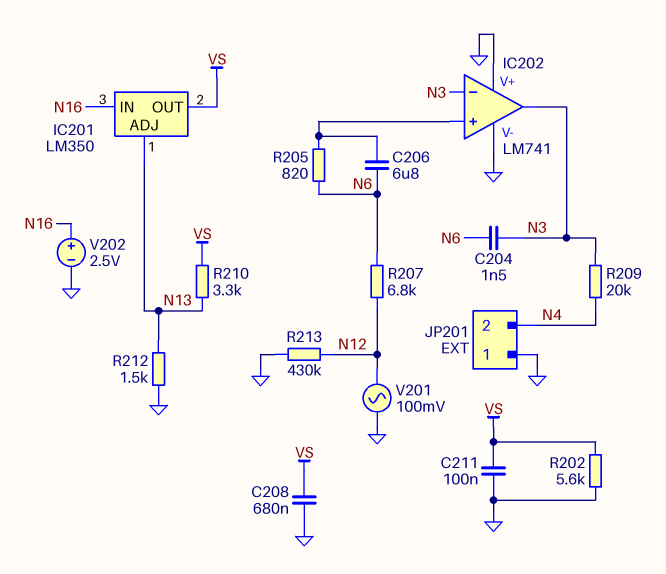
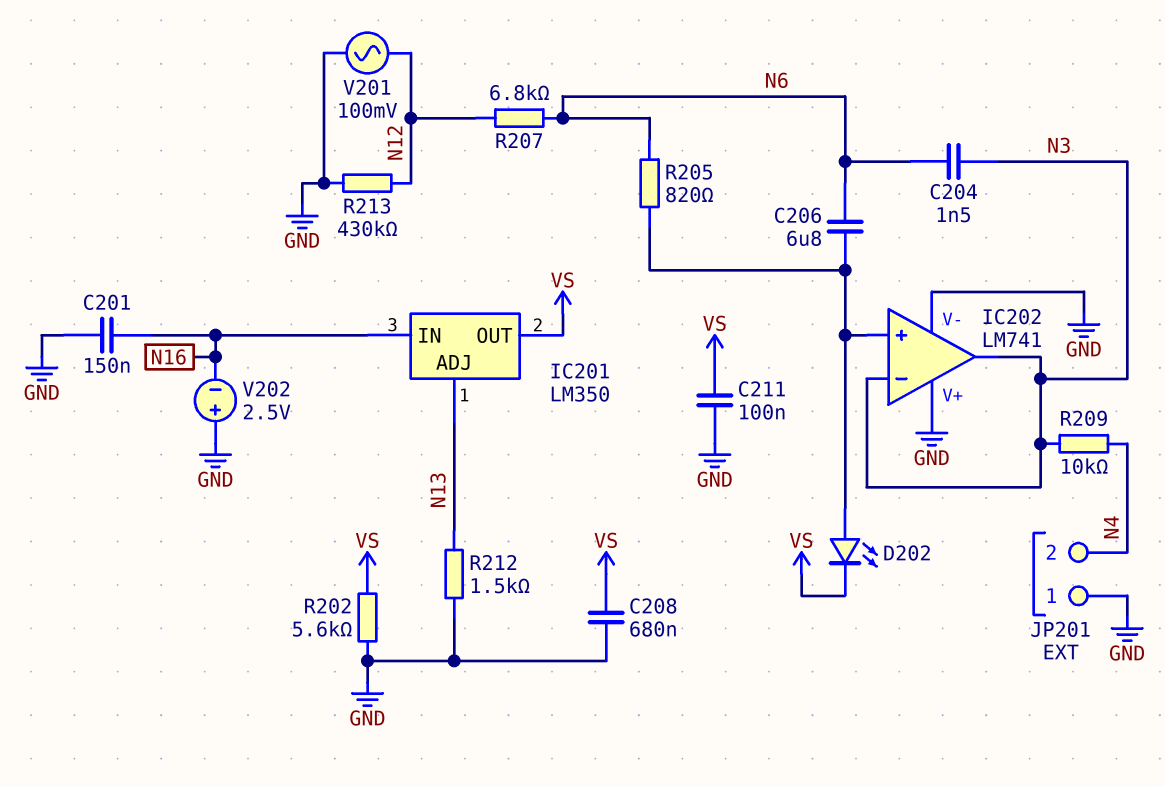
C201: none -> 150nF (GND, N16)
D202: none -> LED (A IC202/in+, K VS)
R209: 20k (N3, N4) -> 10k (N3, N4)
R210: 3.3k (N13, VS) -> none
V202: 2.5V (plus N16, minus GND) -> 2.5V (plus GND, minus N16)

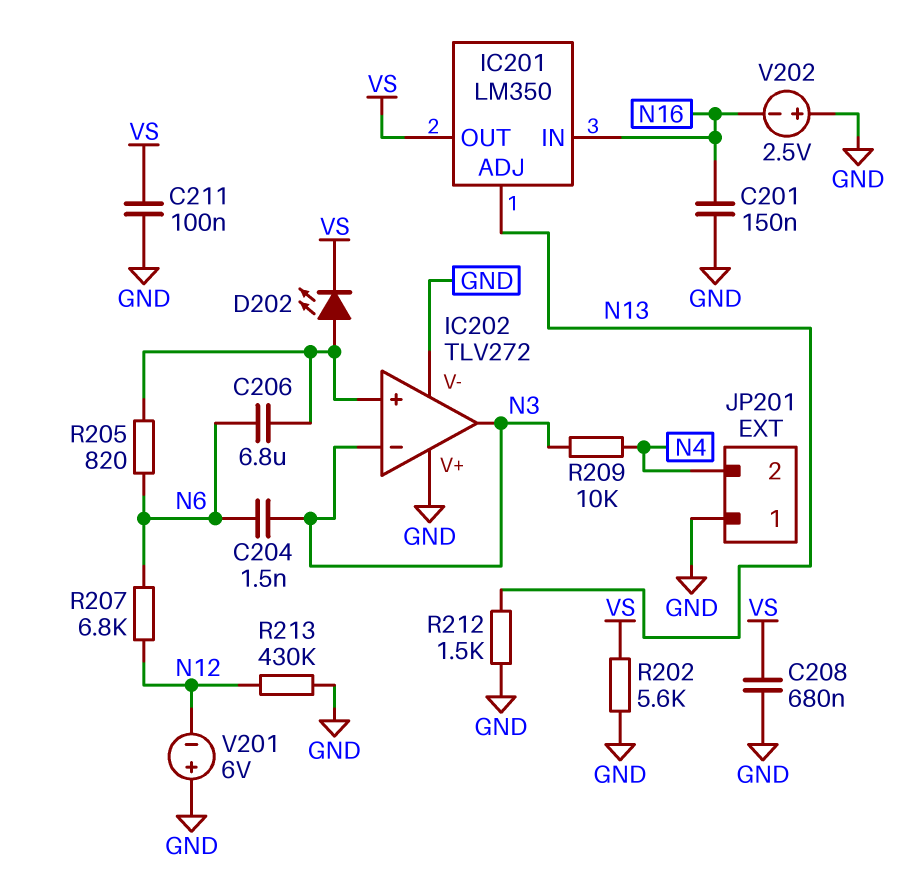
IC202: LM741 -> TLV272
V201: AC 100mV (GND, N12) -> 6V (plus GND, minus N12)

